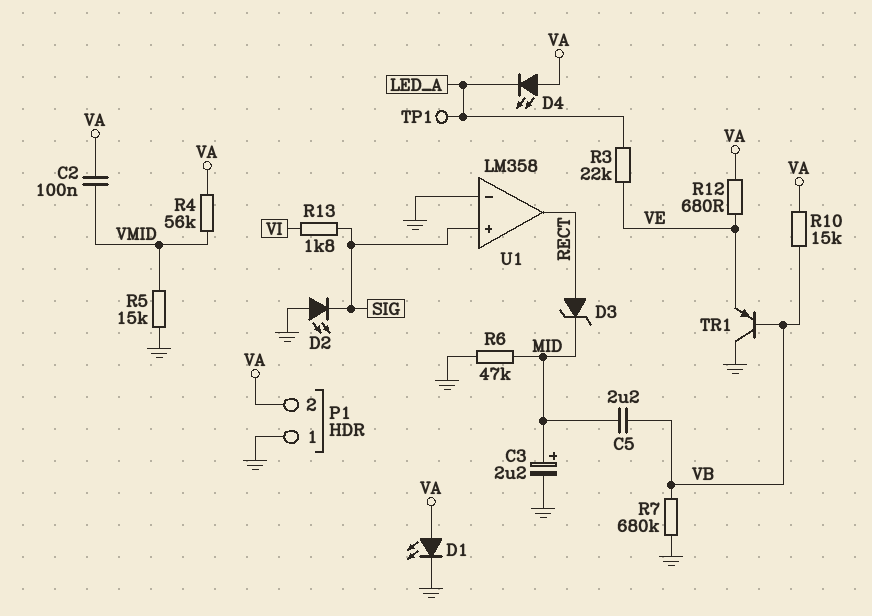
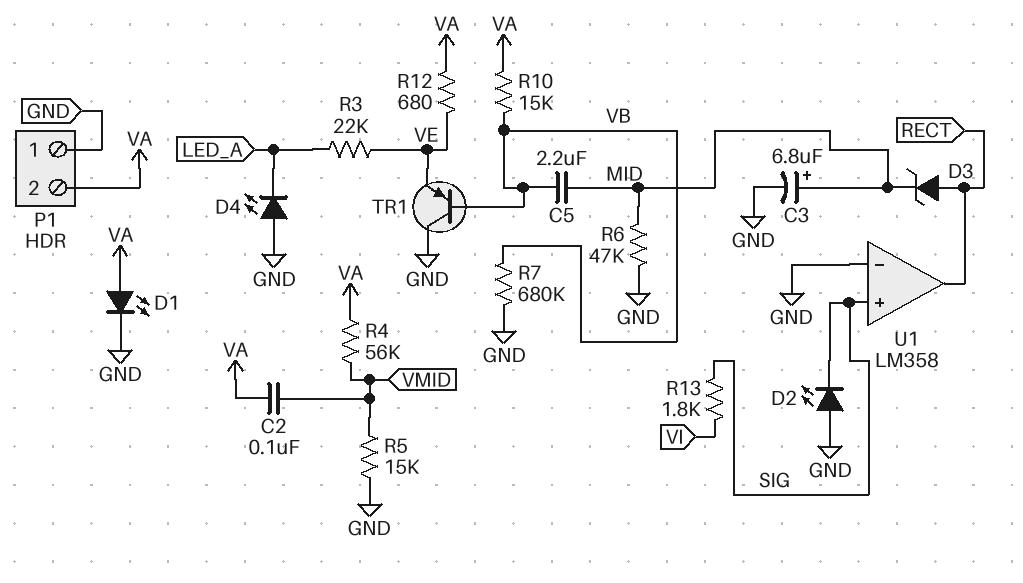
C3: 2.2uF (plus MID, minus GND) -> 6.8uF (plus MID, minus GND)
D4: LED (A VA, K LED_A) -> LED (A GND, K LED_A)
TP1: test point (LED_A) -> none

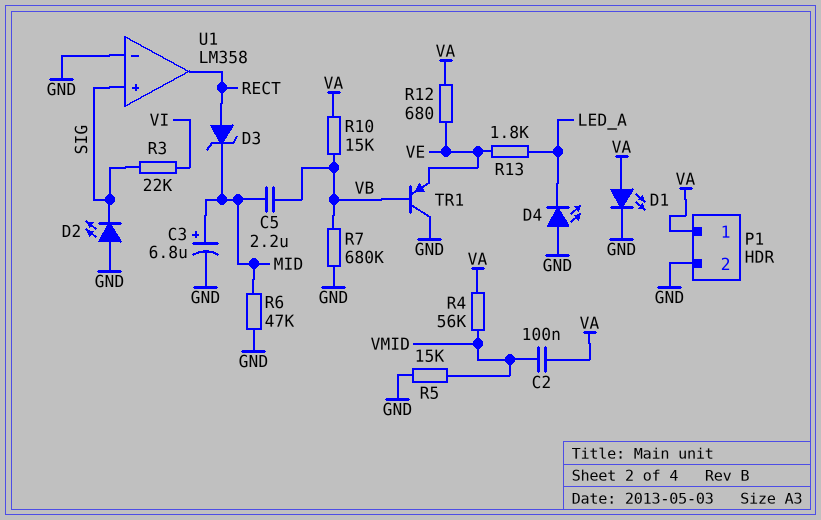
P1 pin 1: GND -> VA
P1 pin 2: VA -> GND
R3: 22k (LED_A, VE) -> 22k (SIG, VI)
R13: 1.8k (SIG, VI) -> 1.8k (LED_A, VE)

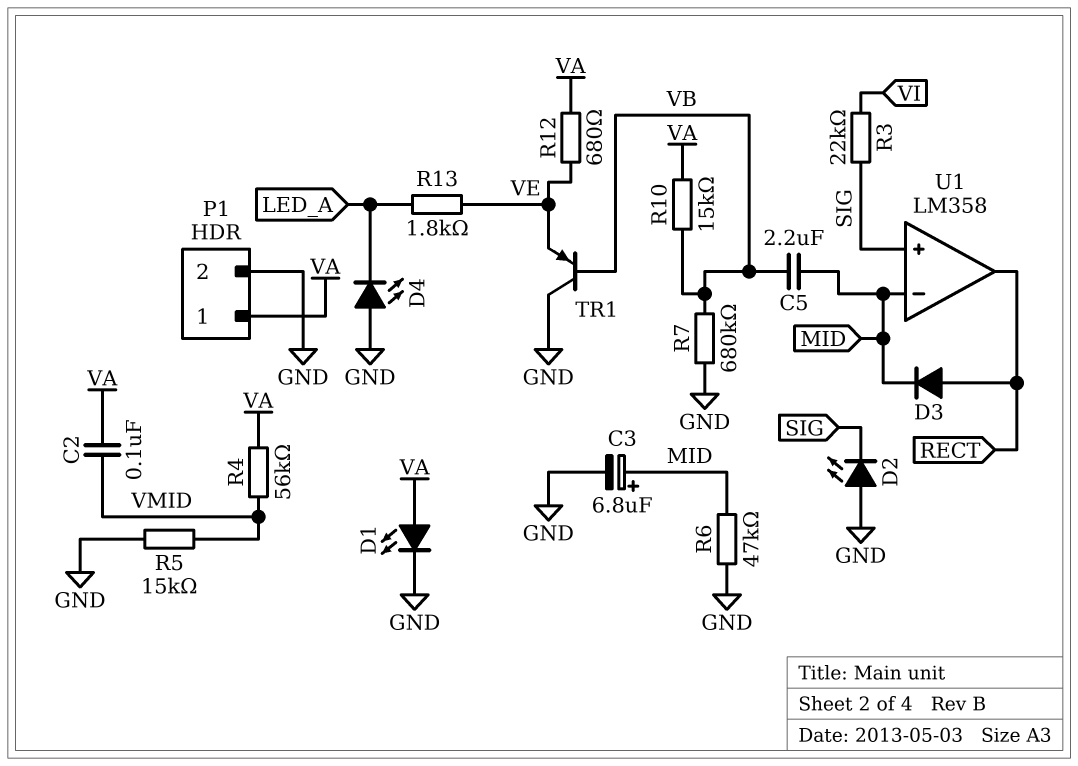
D3: zener (A RECT, K MID) -> diode (A RECT, K MID)
U1 pin in-: GND -> MID

